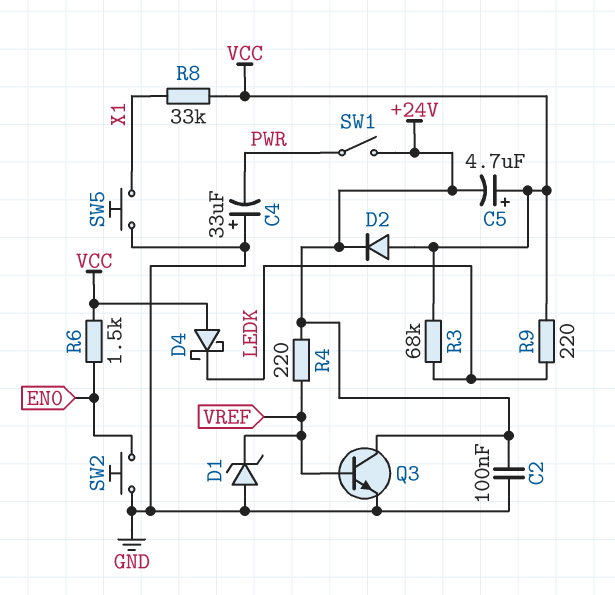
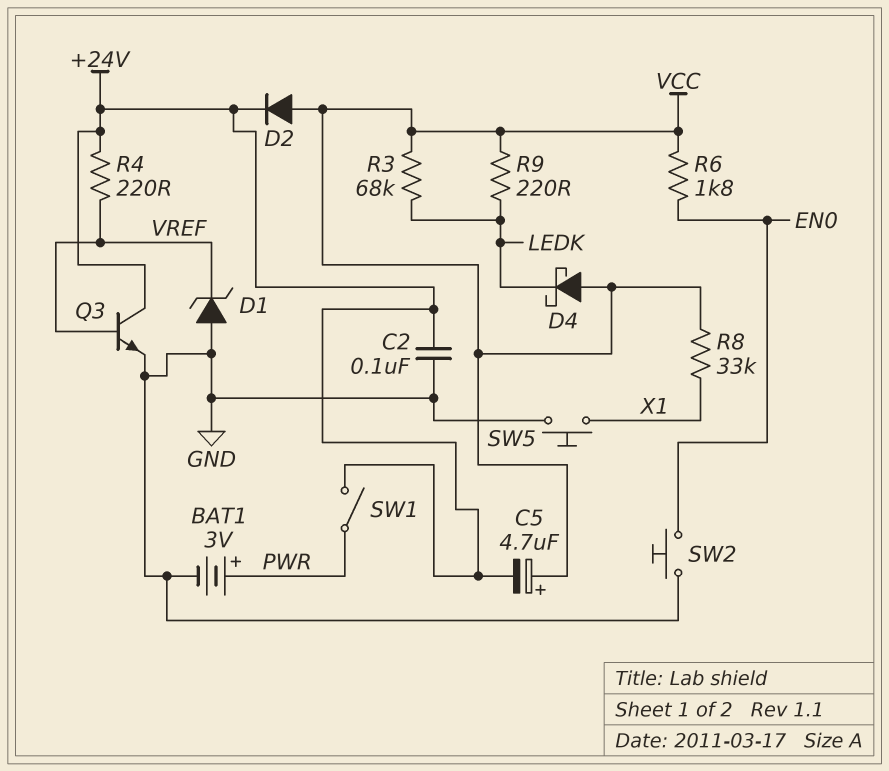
BAT1: none -> 3V (plus PWR, minus GND)
C4: 33uF (plus GND, minus PWR) -> none
R6: 1.5k (EN0, VCC) -> 1.8k (EN0, VCC)

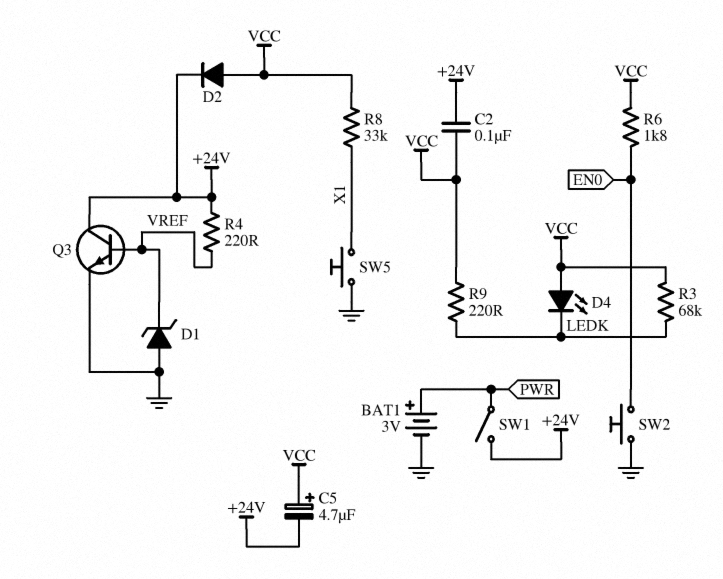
C2: 100nF (+24V, GND) -> 100nF (+24V, VCC)
D4: schottky (A VCC, K LEDK) -> LED (A VCC, K LEDK)

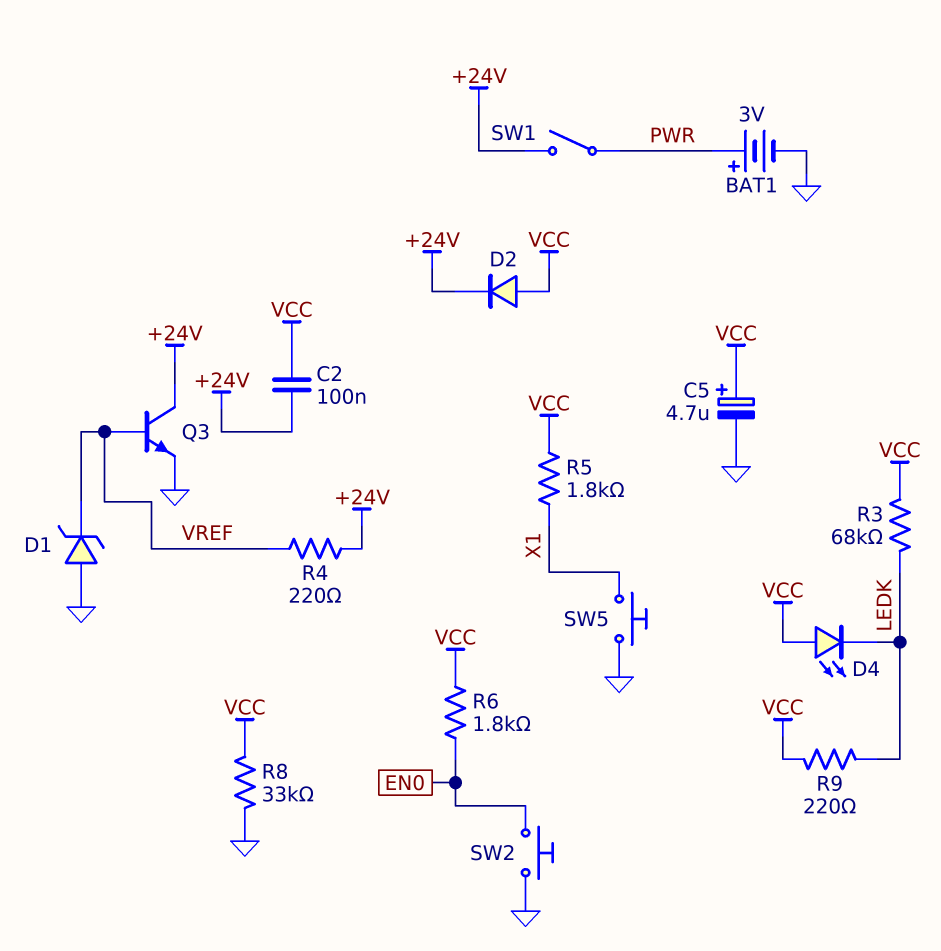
C5: 4.7uF (plus VCC, minus +24V) -> 4.7uF (plus VCC, minus GND)
R5: none -> 1.8k (VCC, X1)
R8: 33k (VCC, X1) -> 33k (GND, VCC)

